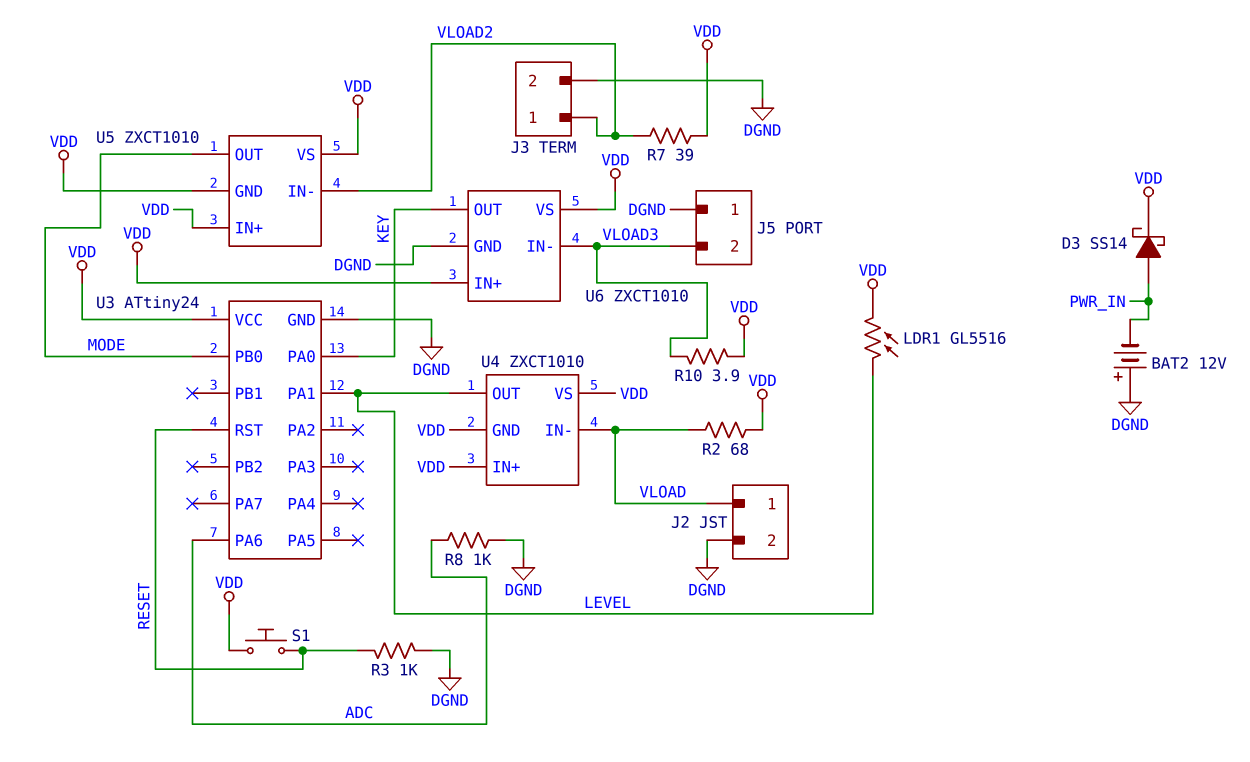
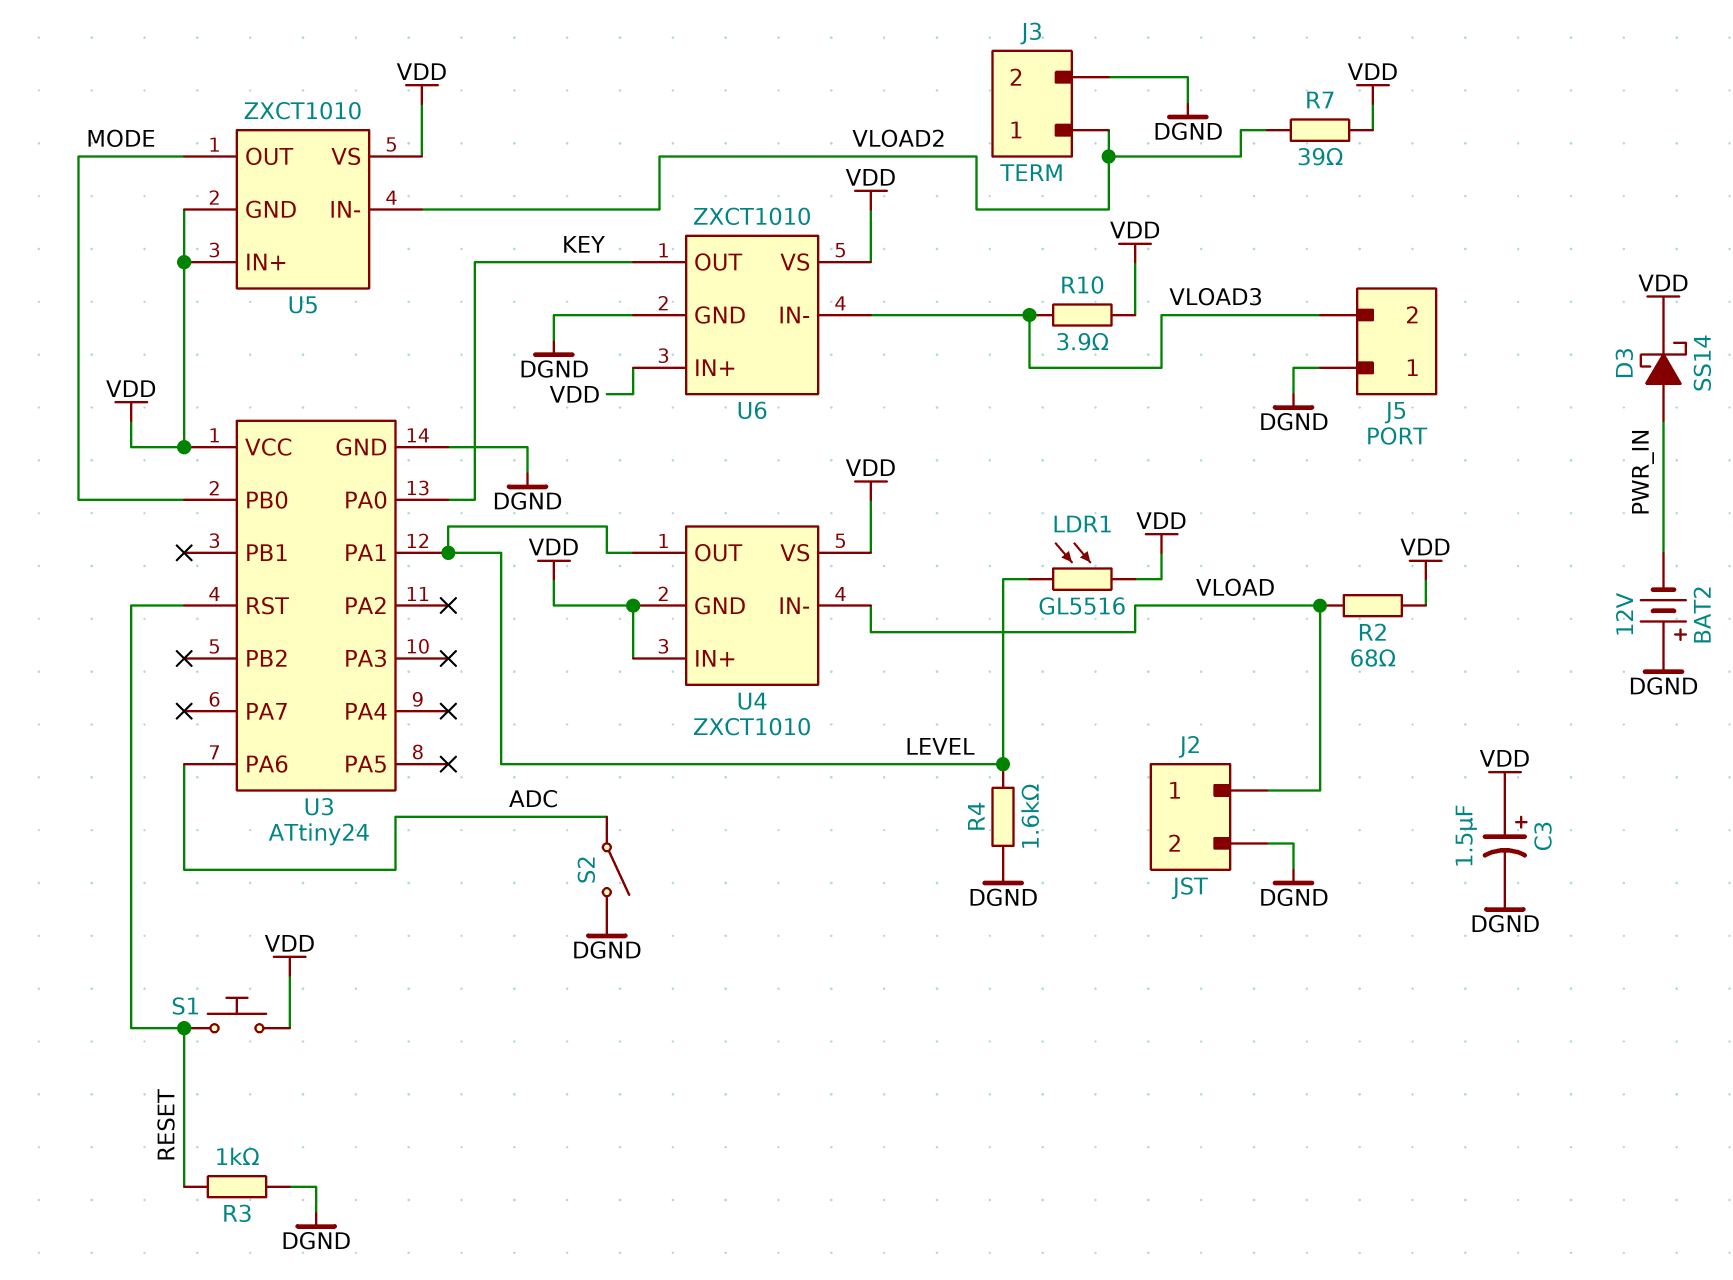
C3: none -> 1.5uF (plus VDD, minus DGND)
R4: none -> 1.6k (DGND, LEVEL)
R8: 1k (ADC, DGND) -> none
S2: none -> switch (ADC, DGND)

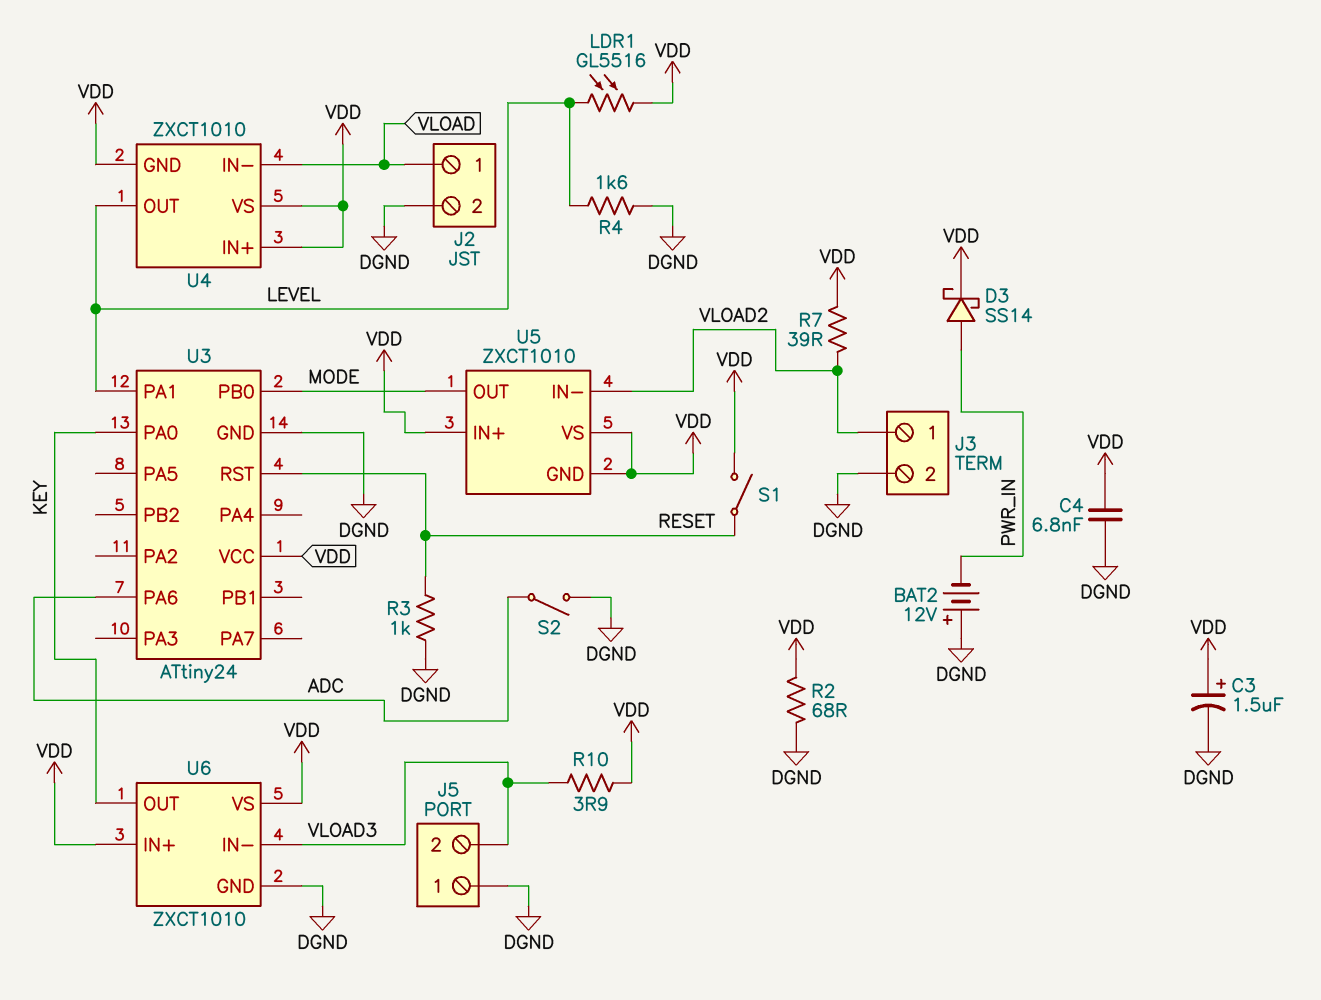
C4: none -> 6.8nF (DGND, VDD)
R2: 68 (VDD, VLOAD) -> 68 (DGND, VDD)
S1: button (RESET, VDD) -> switch (RESET, VDD)

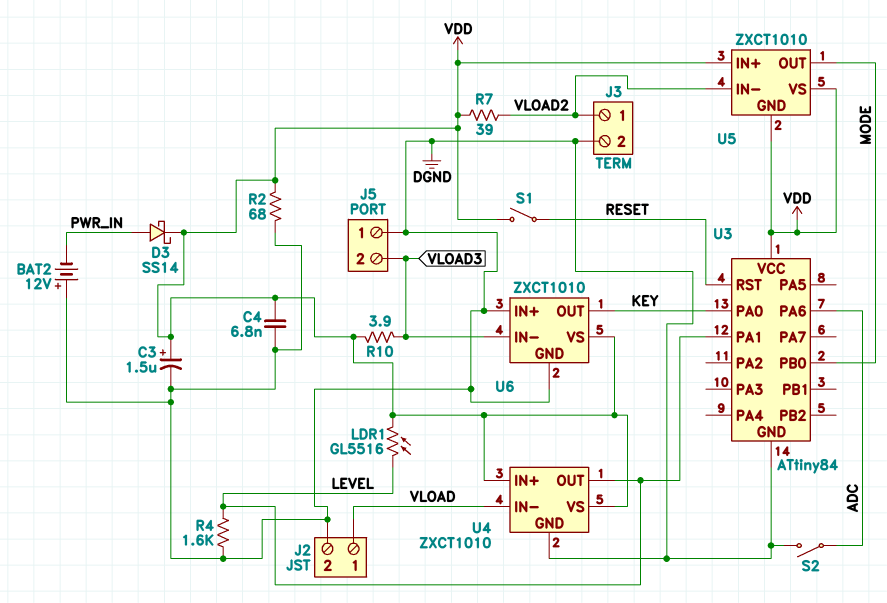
R3: 1k (DGND, RESET) -> none
U3: ATtiny24 -> ATtiny84
U4 pin GND: VDD -> DGND
U6 pin IN+: VDD -> DGND

